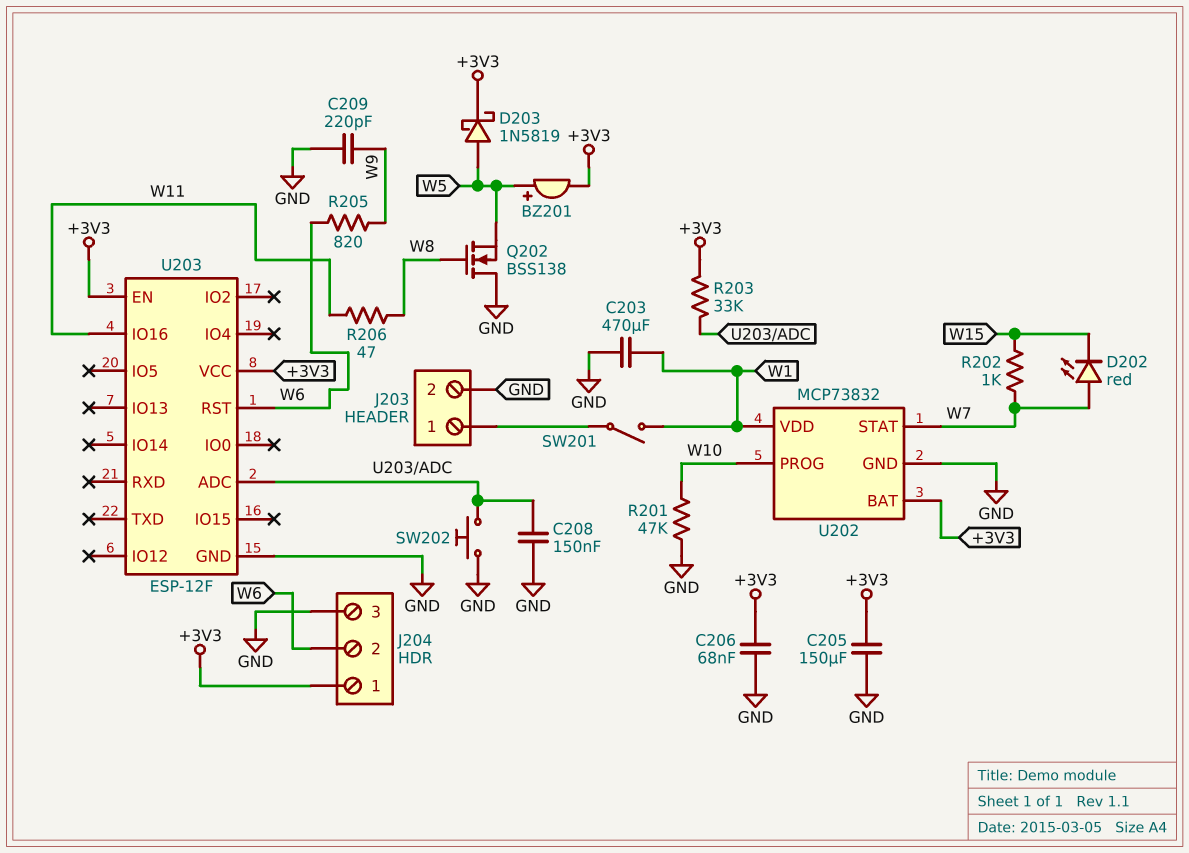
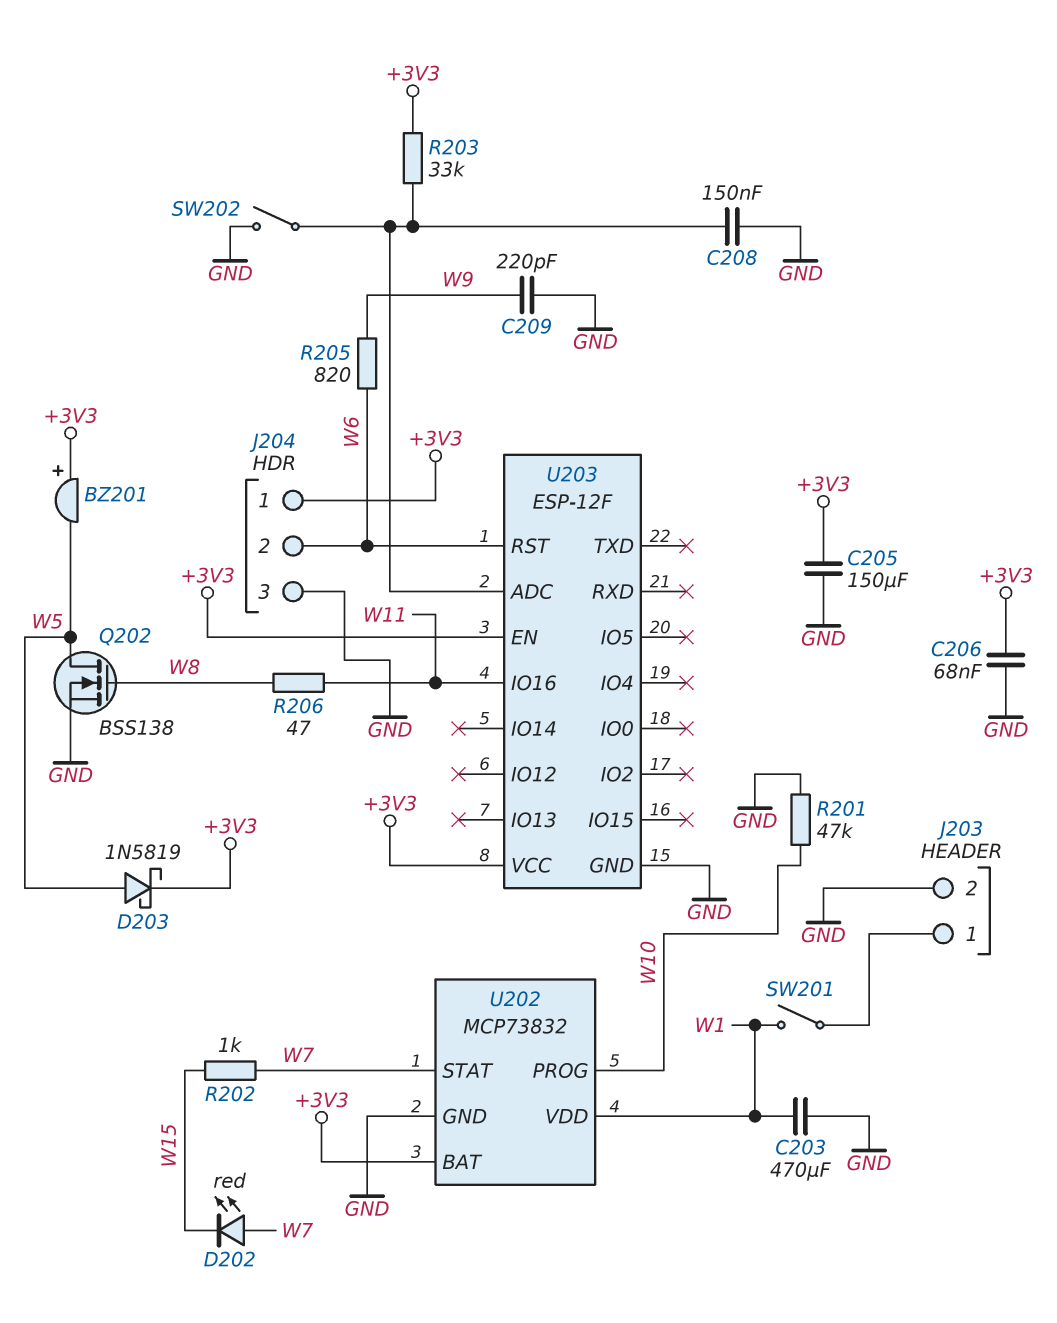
BZ201: buzzer (plus W5, minus +3V3) -> buzzer (plus +3V3, minus W5)
Q202: NMOS BSS138 (G W8, D GND, S W5) -> NMOS BSS138 (G W8, D W5, S GND)
SW202: button (GND, U203/ADC) -> switch (GND, U203/ADC)

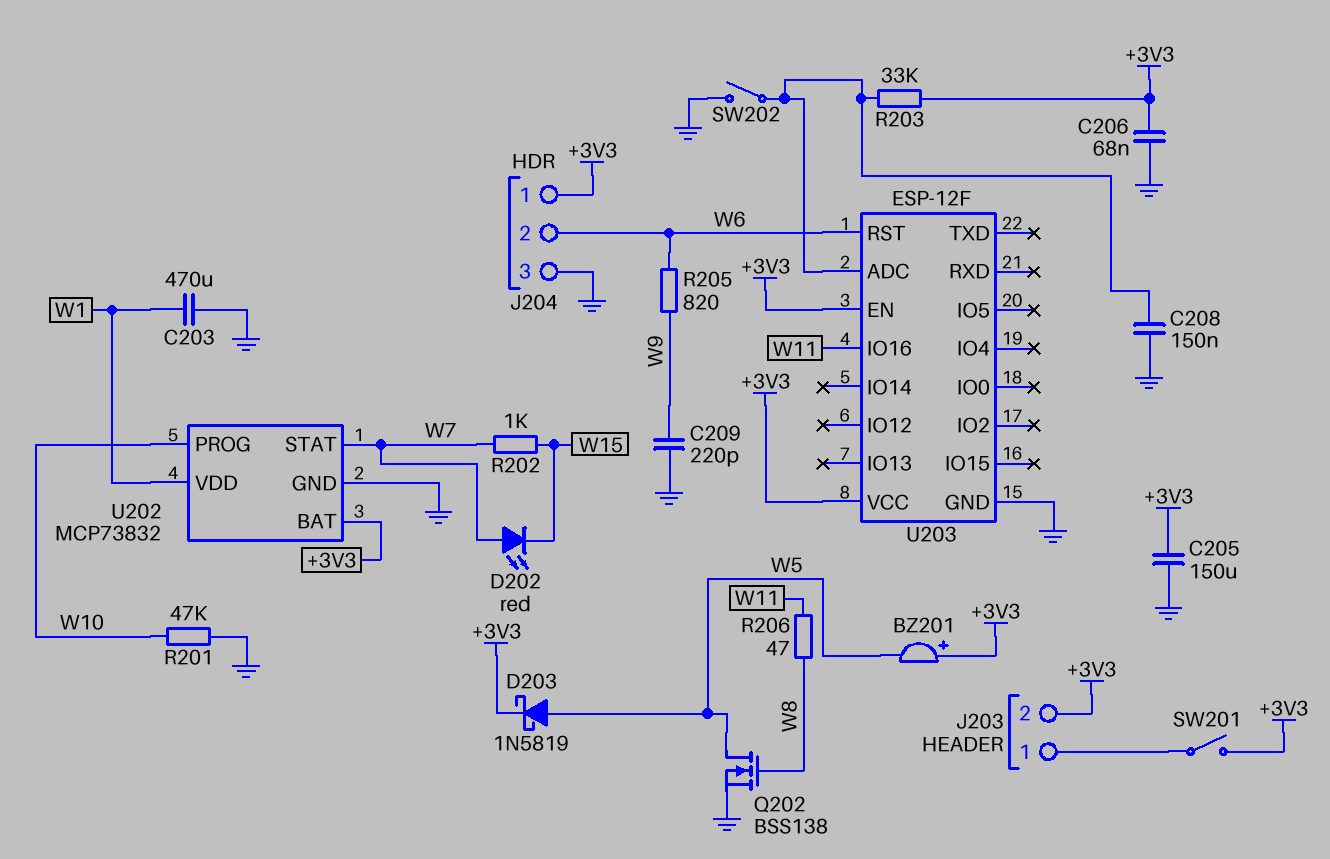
J203 pin 2: GND -> +3V3
SW201: switch (J203/1, W1) -> switch (+3V3, J203/1)

